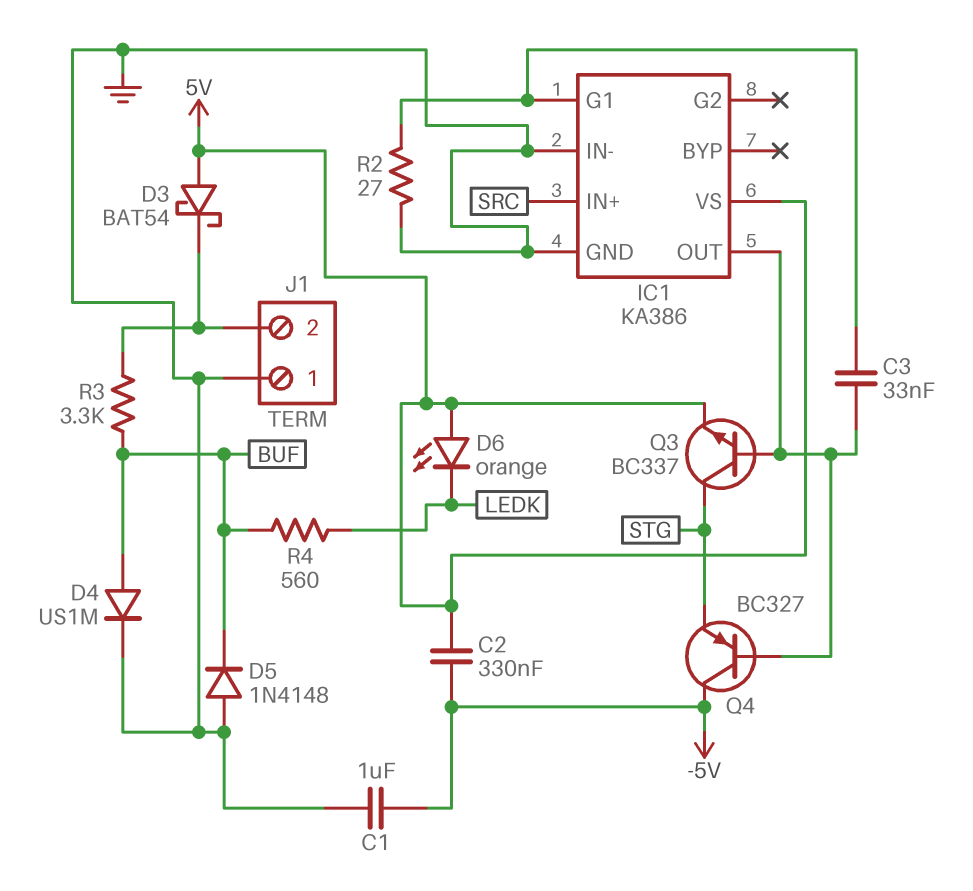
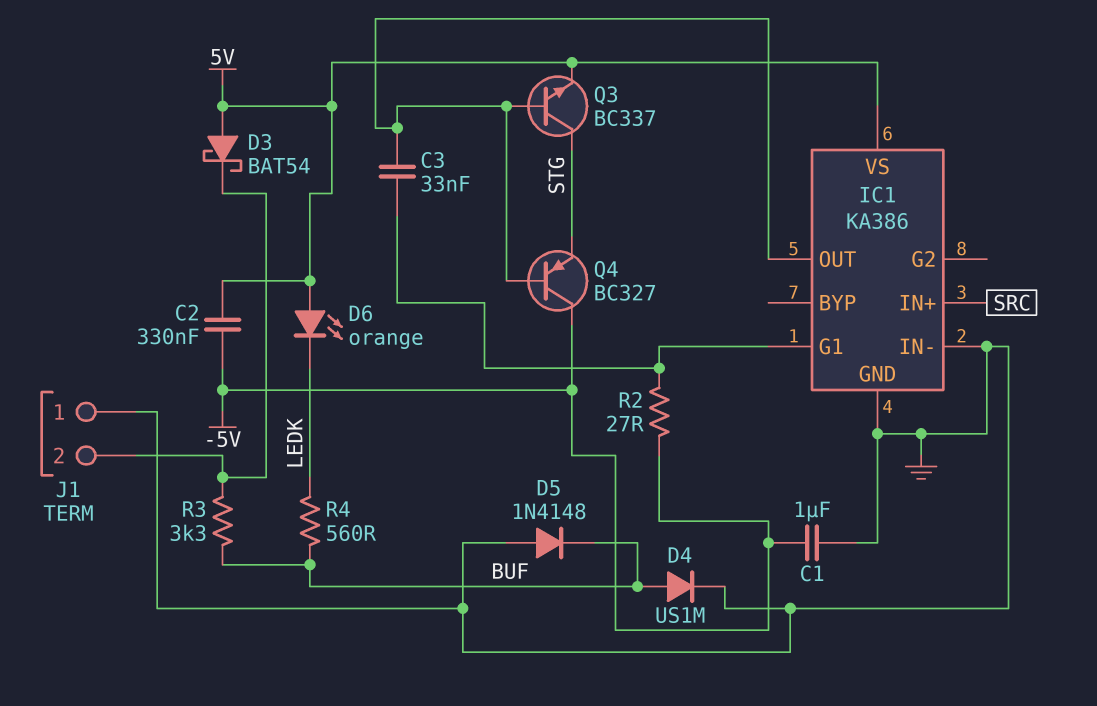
R2: 27 (GND, IC1/G1) -> 27 (-5V, IC1/G1)

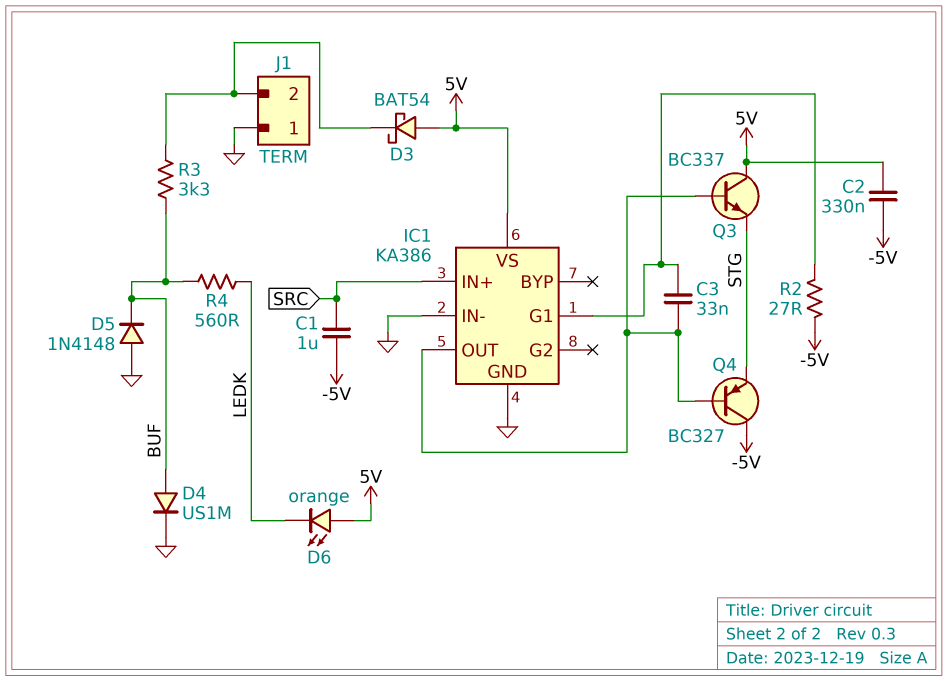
C1: 1uF (-5V, GND) -> 1uF (-5V, SRC)
Q3: NPN BC337 (B IC1/OUT, C STG, E 5V) -> NPN BC337 (B IC1/OUT, C 5V, E STG)

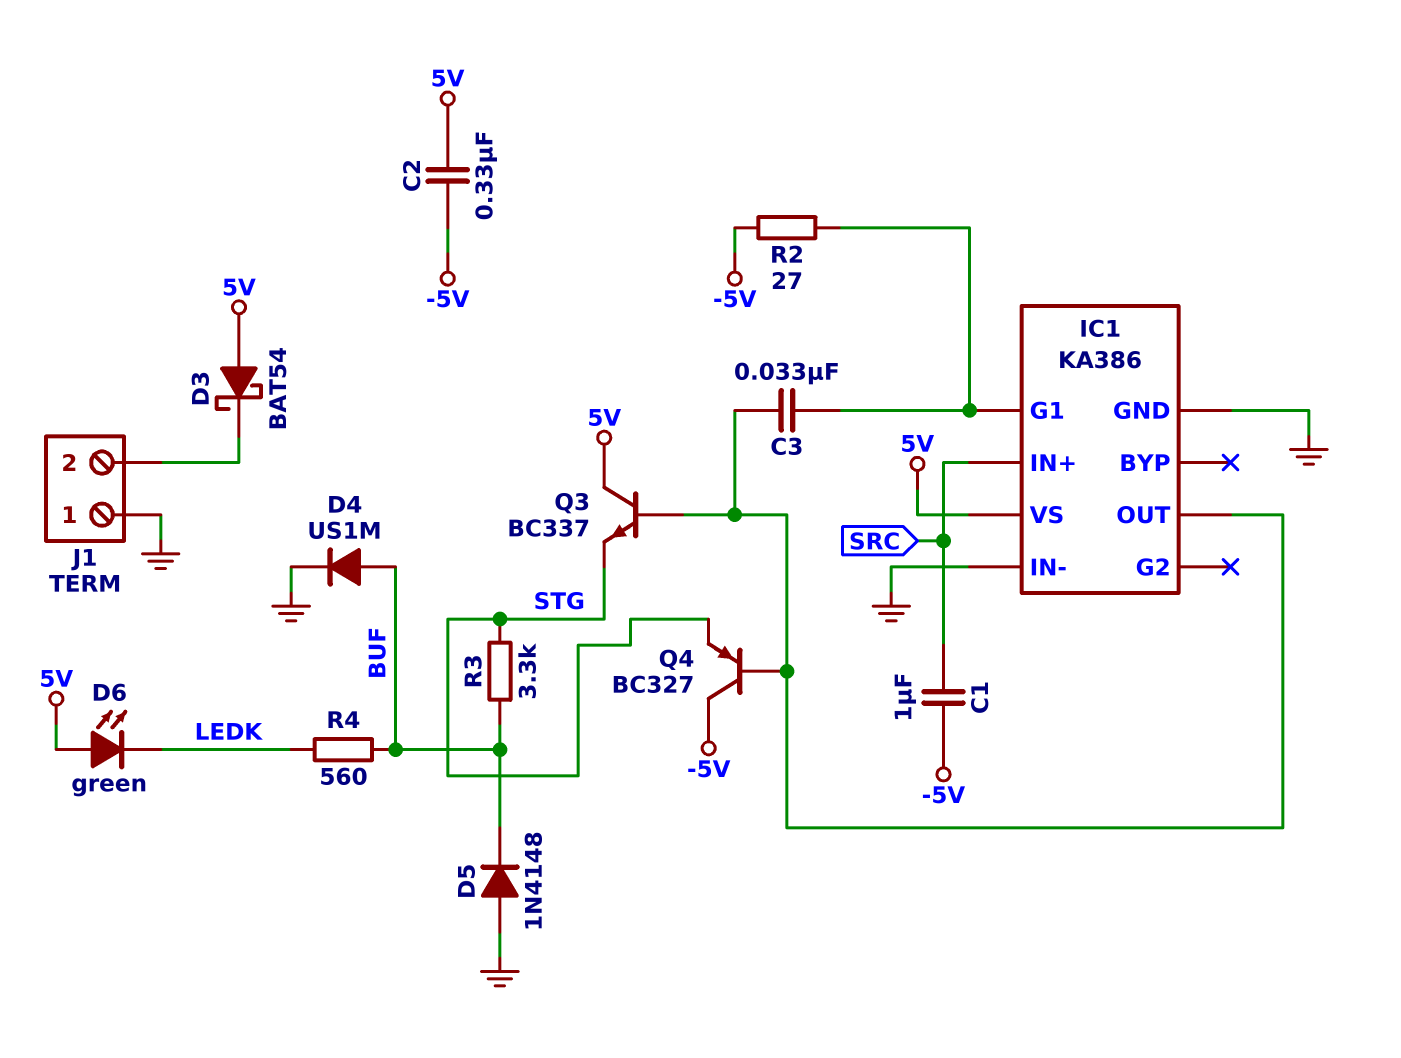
D6: LED orange (A 5V, K LEDK) -> LED green (A 5V, K LEDK)
R3: 3.3k (BUF, J1/2) -> 3.3k (BUF, STG)

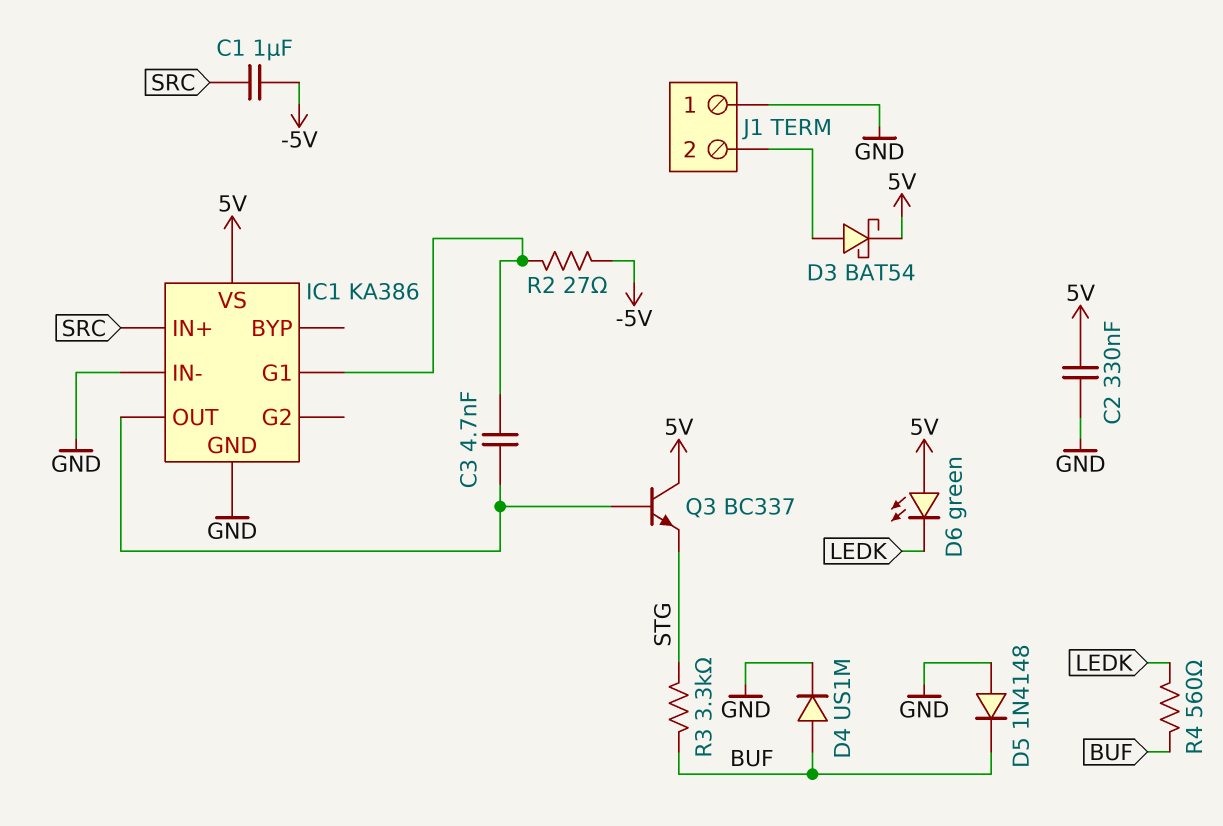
C2: 330nF (-5V, 5V) -> 330nF (5V, GND)
C3: 33nF (IC1/G1, IC1/OUT) -> 4.7nF (IC1/G1, IC1/OUT)
D3: schottky BAT54 (A 5V, K J1/2) -> schottky BAT54 (A J1/2, K 5V)
Q4: PNP BC327 (B IC1/OUT, C -5V, E STG) -> none

